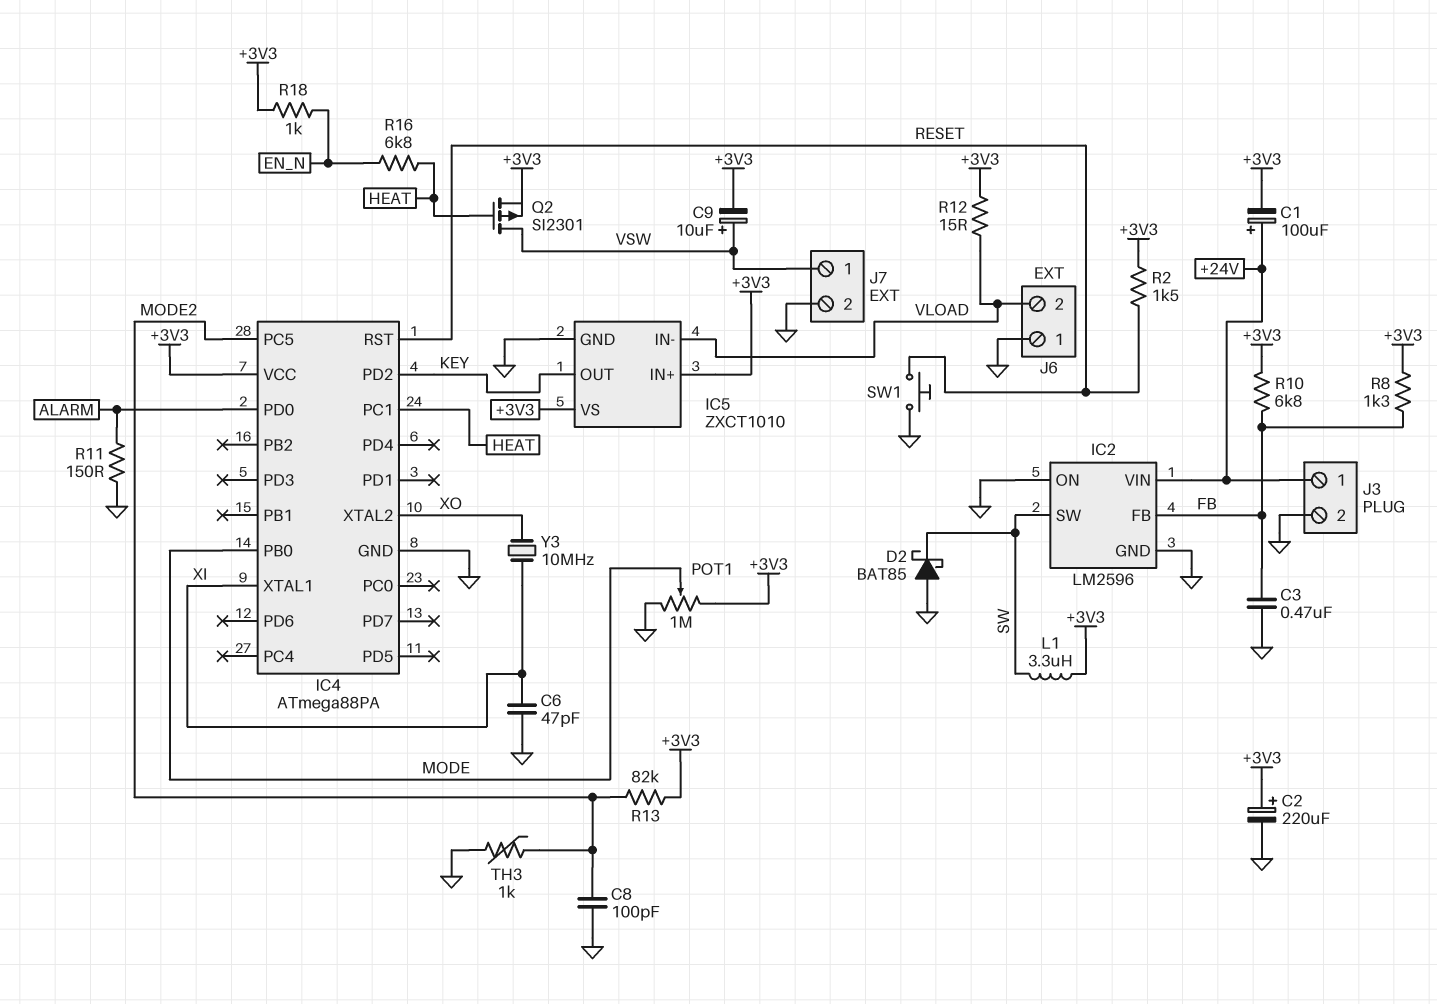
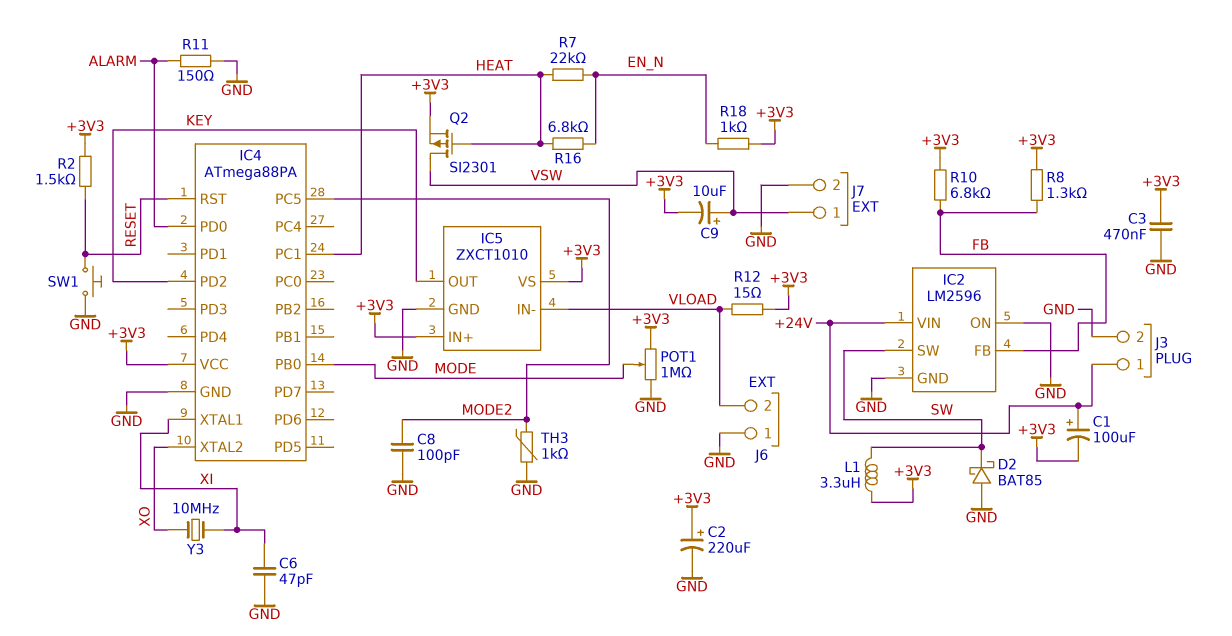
C3: 470nF (FB, GND) -> 470nF (+3V3, GND)
R7: none -> 22k (EN_N, HEAT)
R13: 82k (+3V3, MODE2) -> none

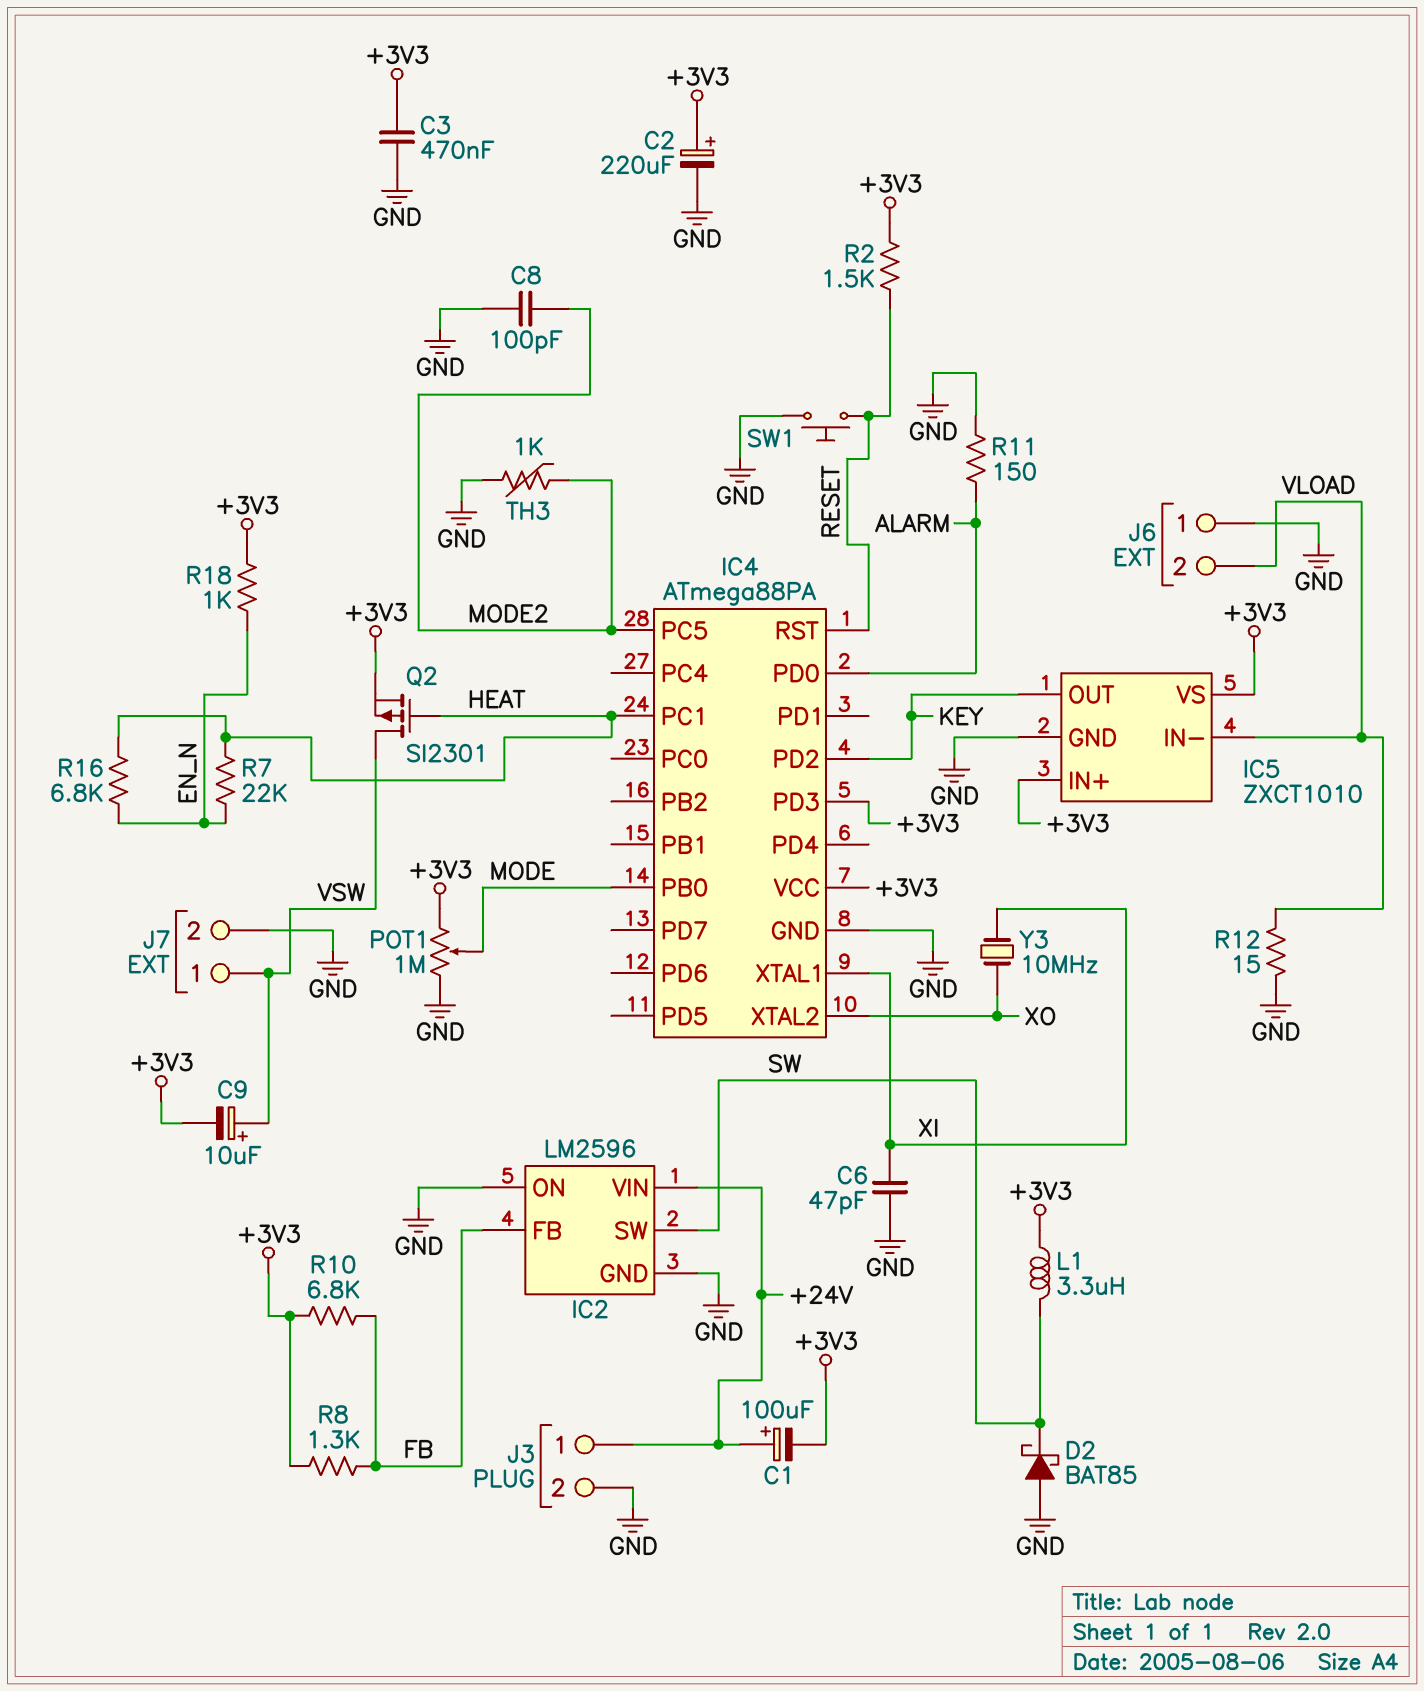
IC4 pin PD3: none -> +3V3
R12: 15 (+3V3, VLOAD) -> 15 (GND, VLOAD)

